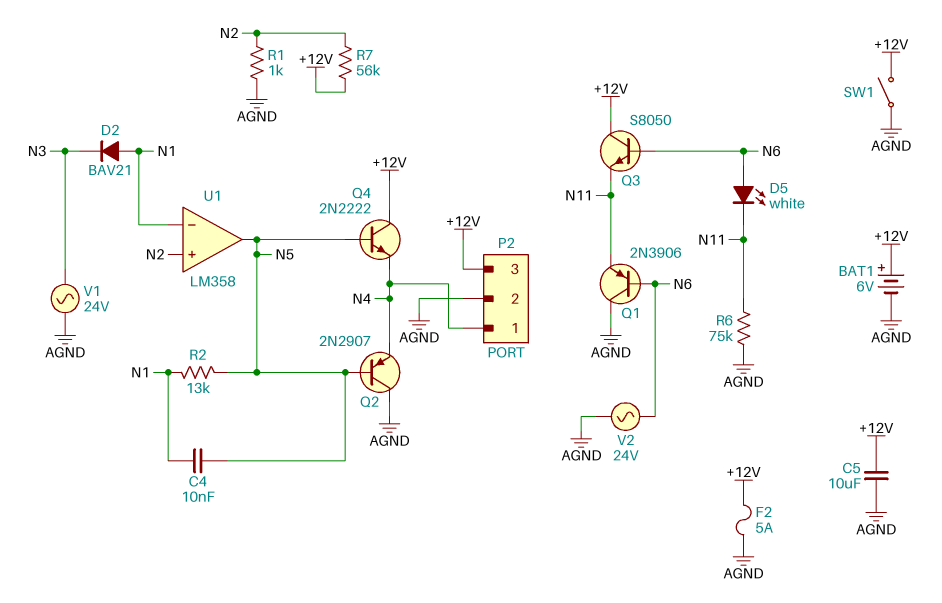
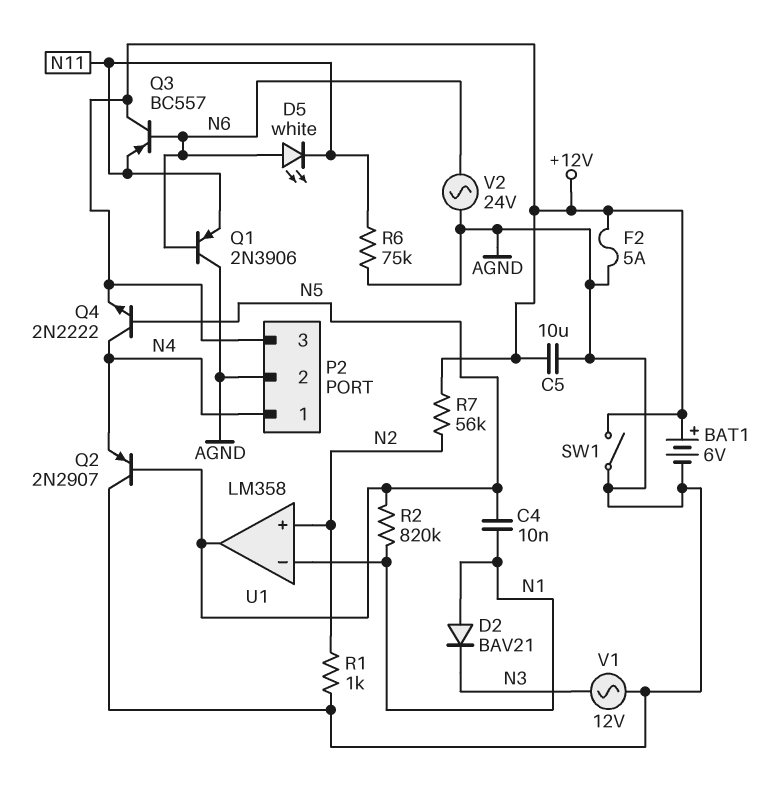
Q3: NPN S8050 (B N6, C +12V, E N11) -> PNP BC557 (B N6, C +12V, E N11)
Q4: NPN 2N2222 (B N5, C +12V, E N4) -> NPN 2N2222 (B N5, C N4, E +12V)
R2: 13k (N1, N5) -> 820k (N1, N5)
V1: AC 24V (AGND, N3) -> AC 12V (AGND, N3)

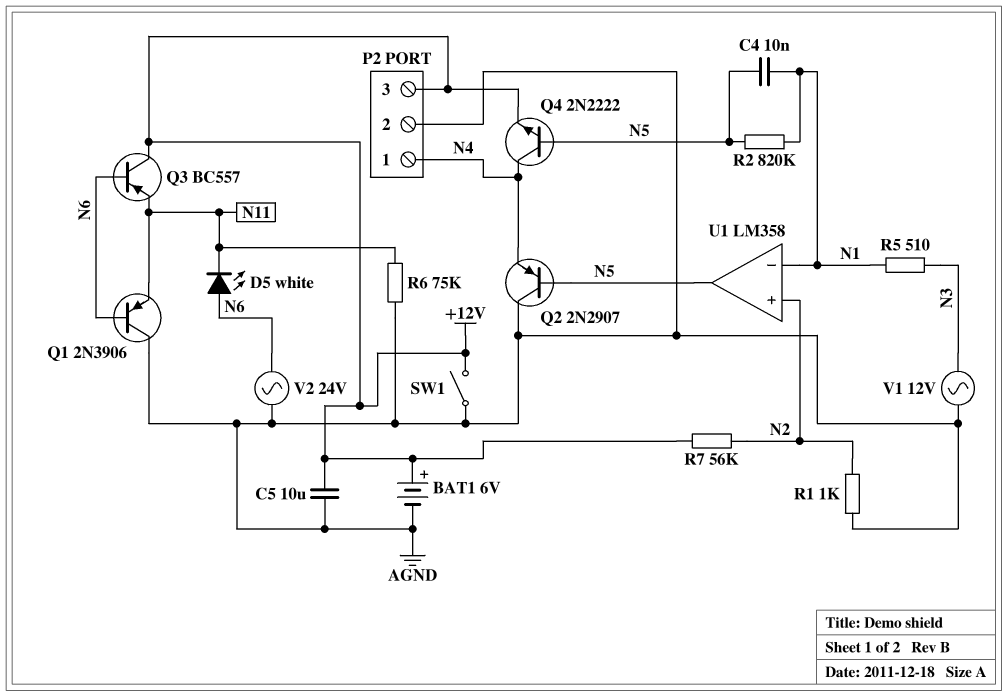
D2: diode BAV21 (A N1, K N3) -> none
F2: 5A (+12V, AGND) -> none
R5: none -> 510 (N1, N3)

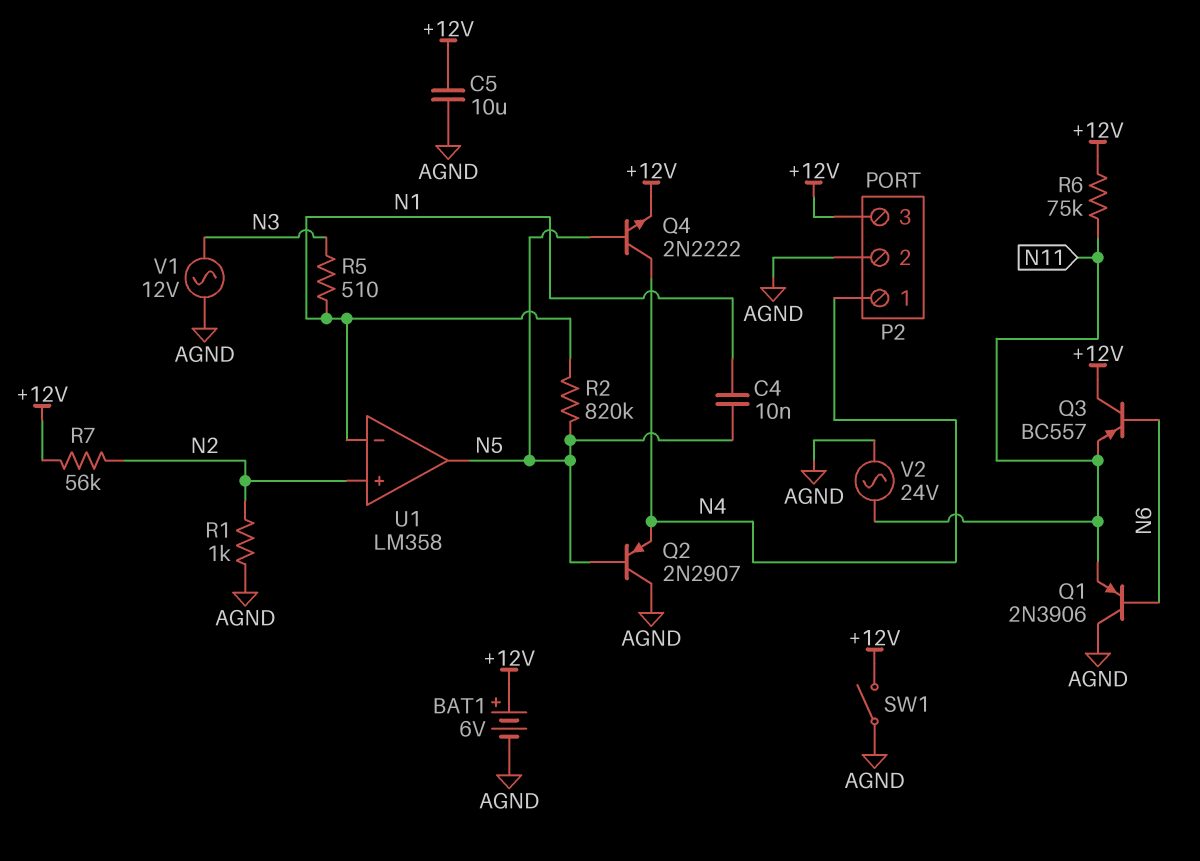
D5: LED white (A N6, K N11) -> none
R6: 75k (AGND, N11) -> 75k (+12V, N11)
V2: AC 24V (AGND, N6) -> AC 24V (AGND, N11)

